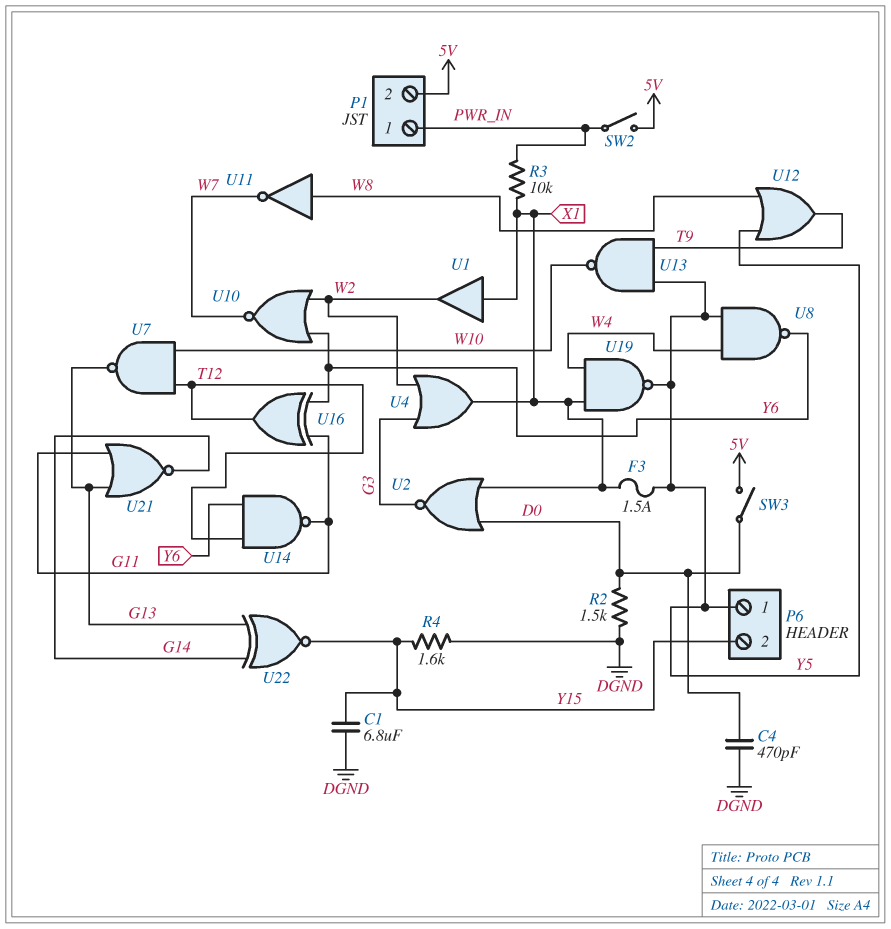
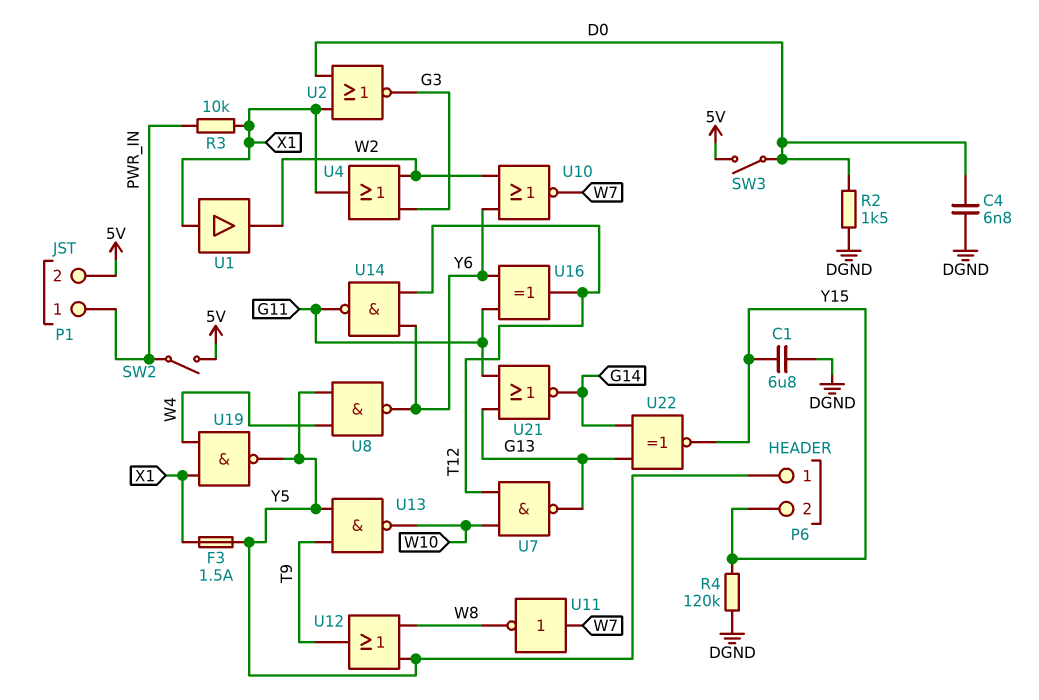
C4: 470pF (D0, DGND) -> 6.8nF (D0, DGND)
R4: 1.6k (DGND, Y15) -> 120k (DGND, Y15)
U11: NOT (in W8, out W7) -> NOT (in W7, out W8)

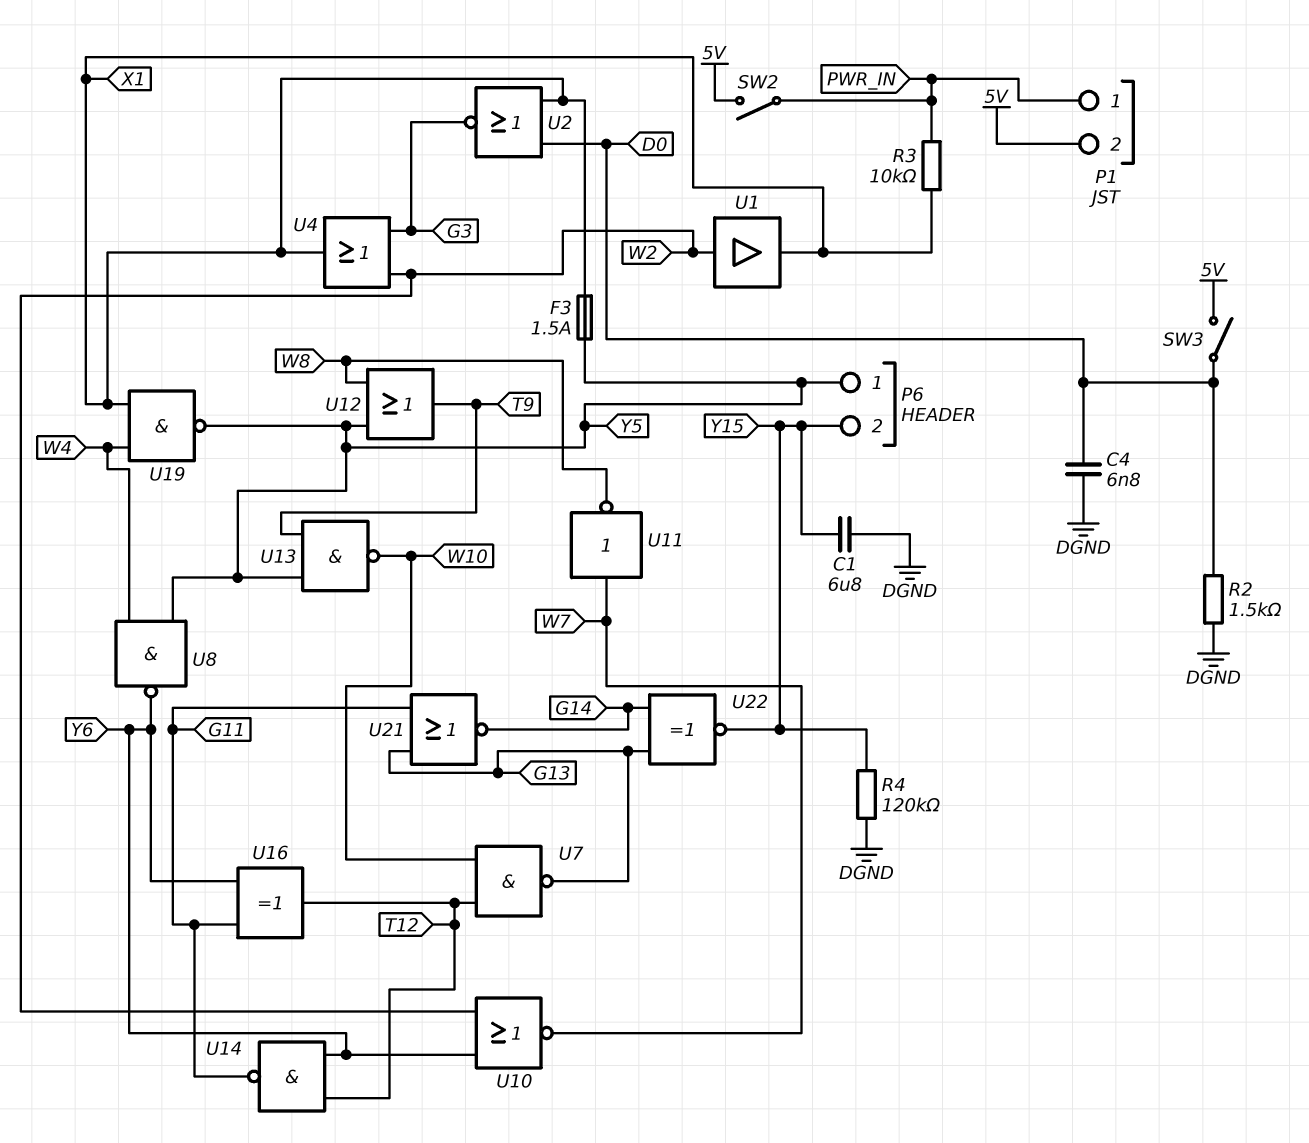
U1: buffer (in X1, out W2) -> buffer (in W2, out X1)

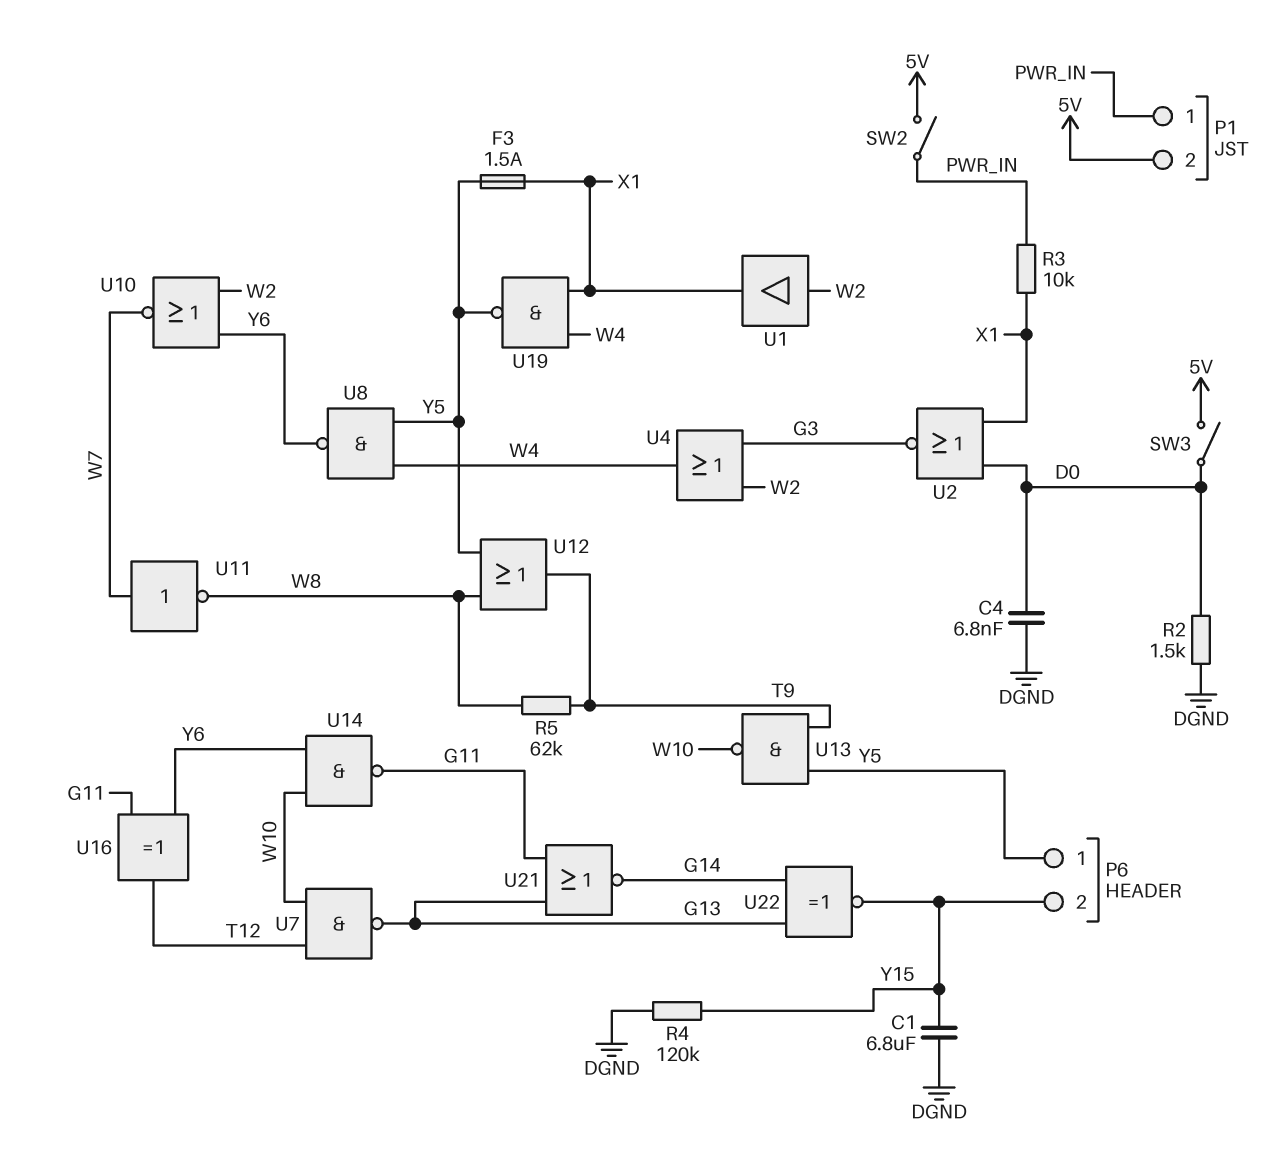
R5: none -> 62k (T9, W8)
U4: OR (in G3, in W2, out X1) -> OR (in G3, in W2, out W4)
U14: NAND (in T12, in Y6, out G11) -> NAND (in W10, in Y6, out G11)

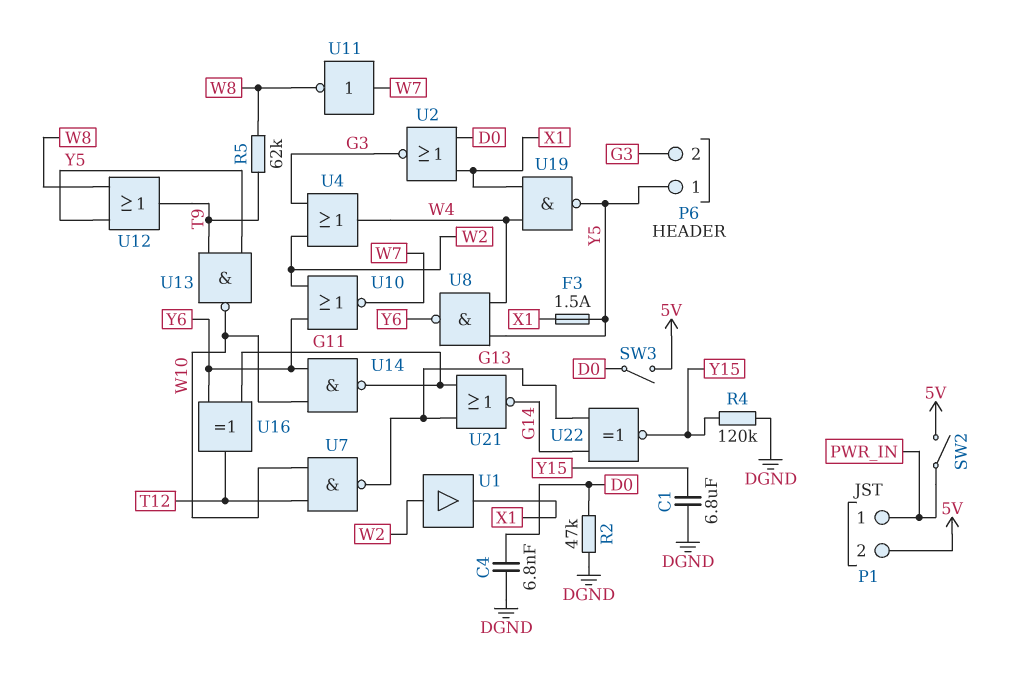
P6 pin 2: Y15 -> G3
R2: 1.5k (D0, DGND) -> 47k (D0, DGND)
R3: 10k (PWR_IN, X1) -> none

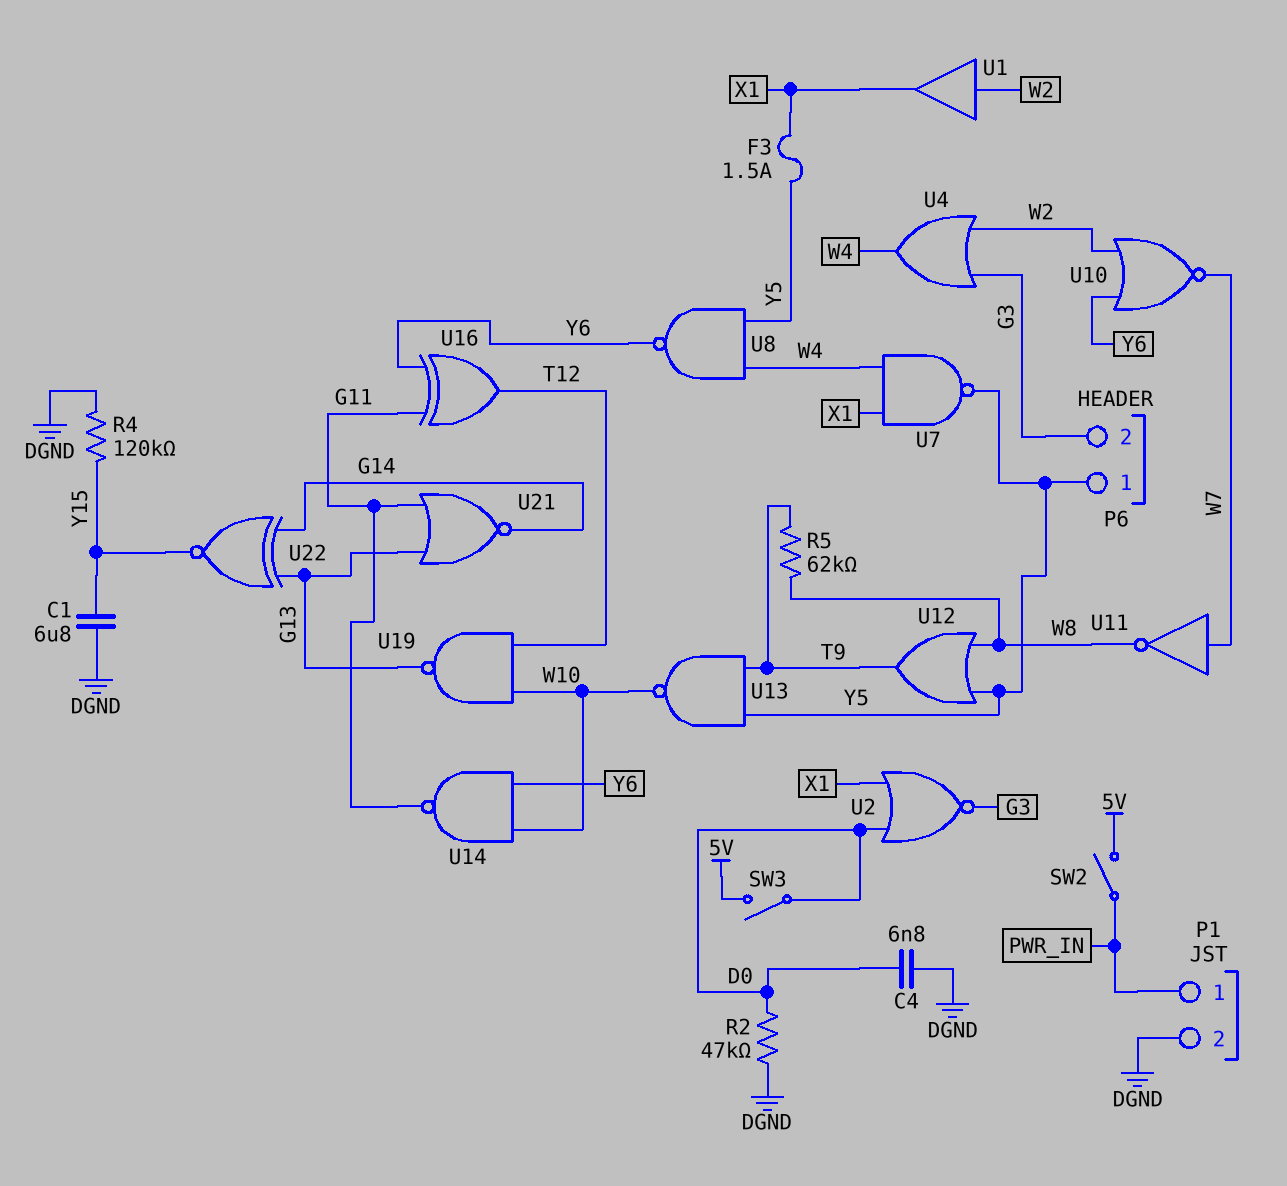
P1 pin 2: 5V -> DGND
U7: NAND (in T12, in W10, out G13) -> NAND (in W4, in X1, out Y5)
U19: NAND (in W4, in X1, out Y5) -> NAND (in T12, in W10, out G13)

